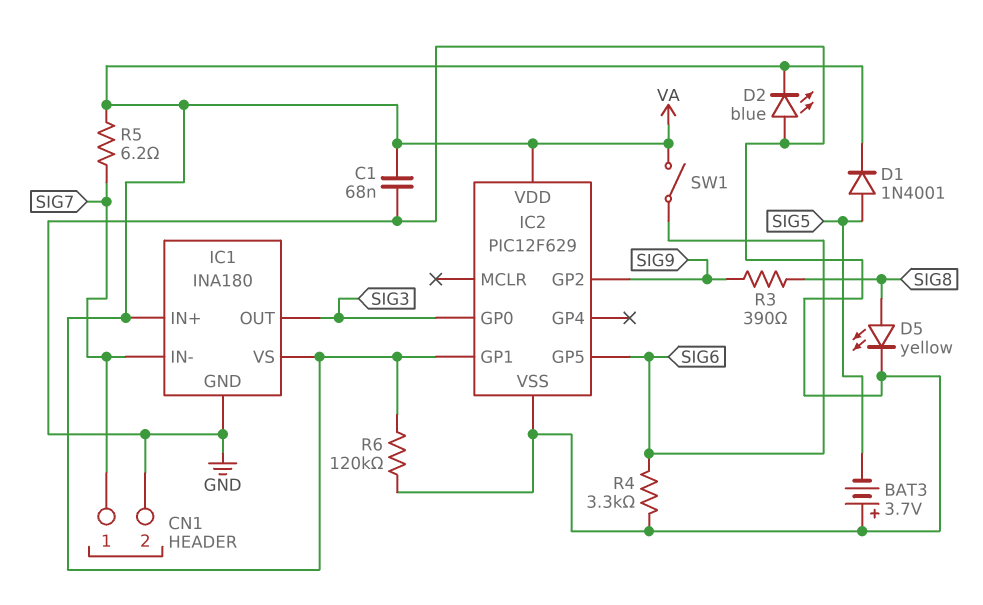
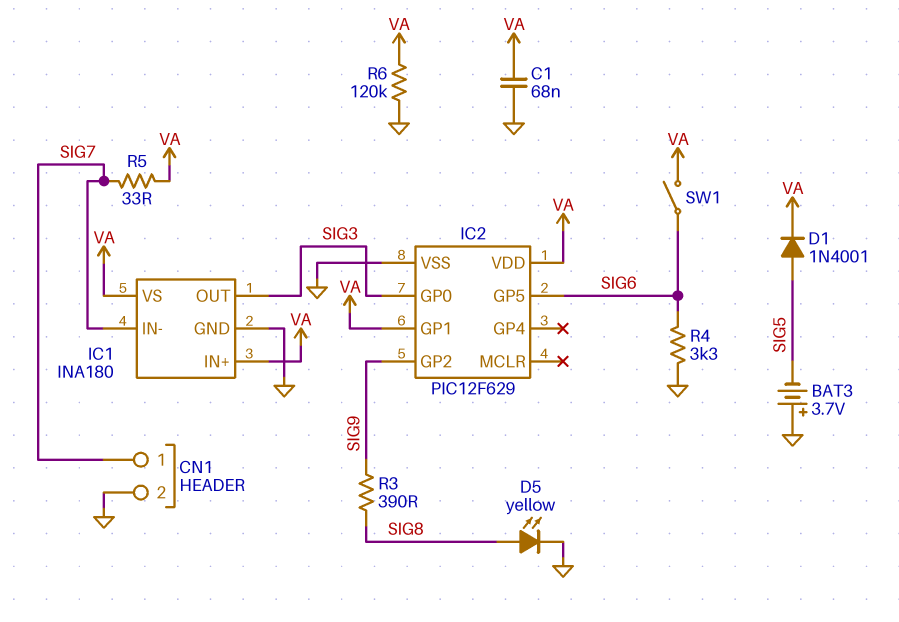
D2: LED blue (A GND, K VA) -> none
R5: 6.2 (SIG7, VA) -> 33 (SIG7, VA)

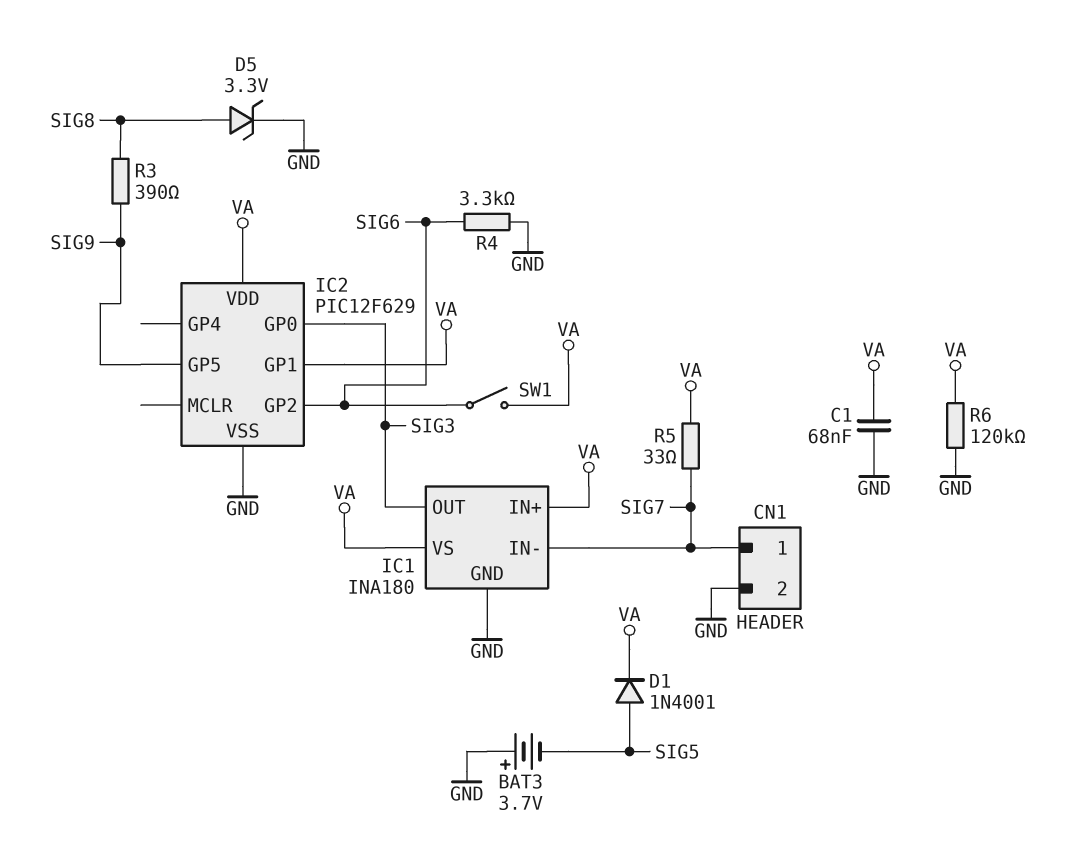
D5: LED yellow (A SIG8, K GND) -> zener 3.3V (A SIG8, K GND)
IC2 pin GP2: SIG9 -> SIG6
IC2 pin GP5: SIG6 -> SIG9

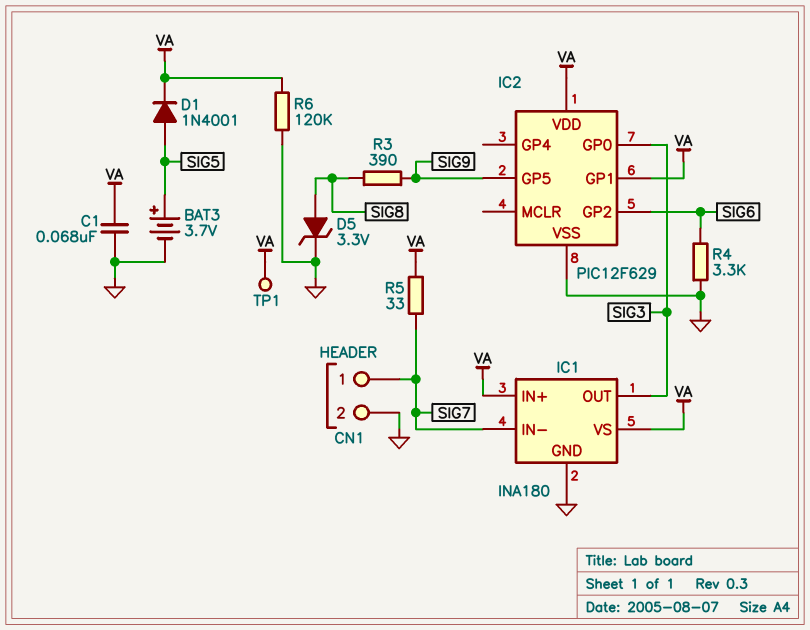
BAT3: 3.7V (plus GND, minus SIG5) -> 3.7V (plus SIG5, minus GND)
SW1: switch (SIG6, VA) -> none
TP1: none -> test point (VA)

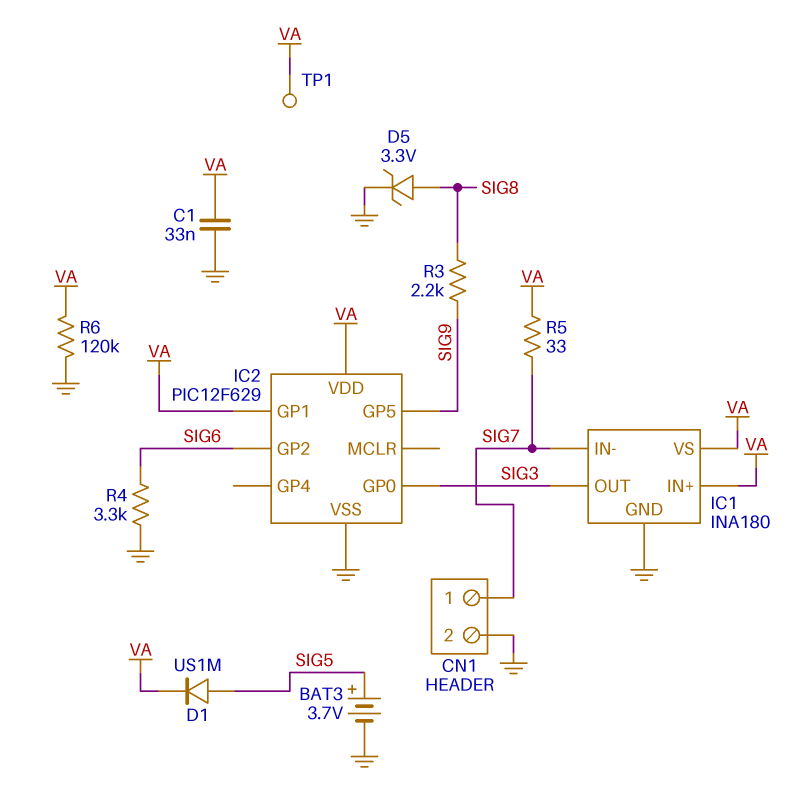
C1: 68nF (GND, VA) -> 33nF (GND, VA)
D1: diode 1N4001 (A SIG5, K VA) -> diode US1M (A SIG5, K VA)
R3: 390 (SIG8, SIG9) -> 2.2k (SIG8, SIG9)

